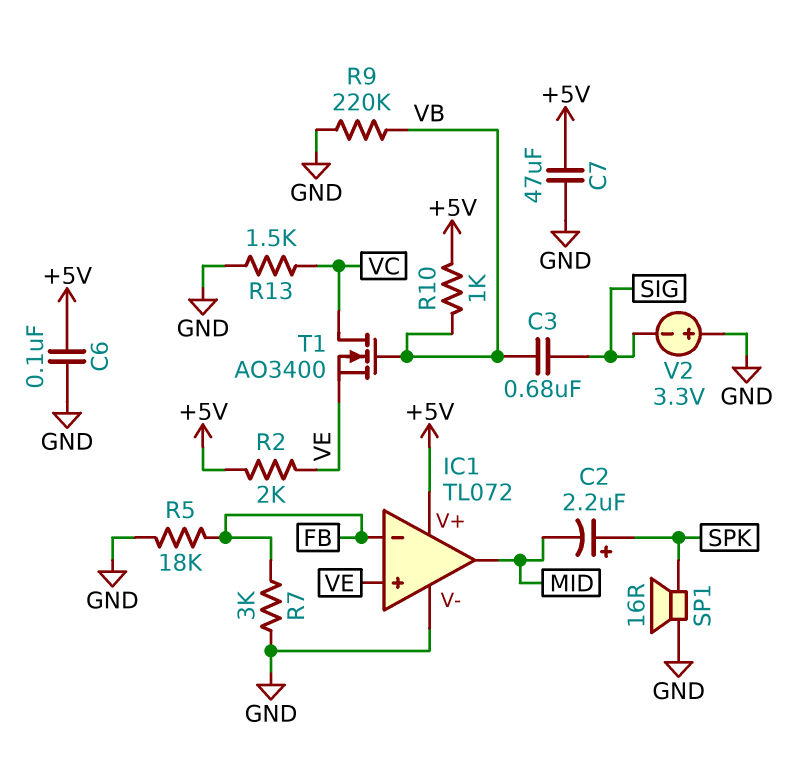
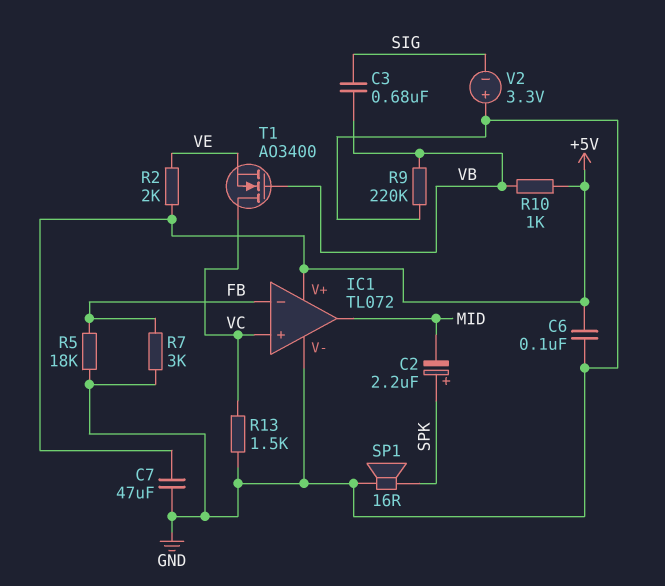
IC1 pin in+: VE -> VC

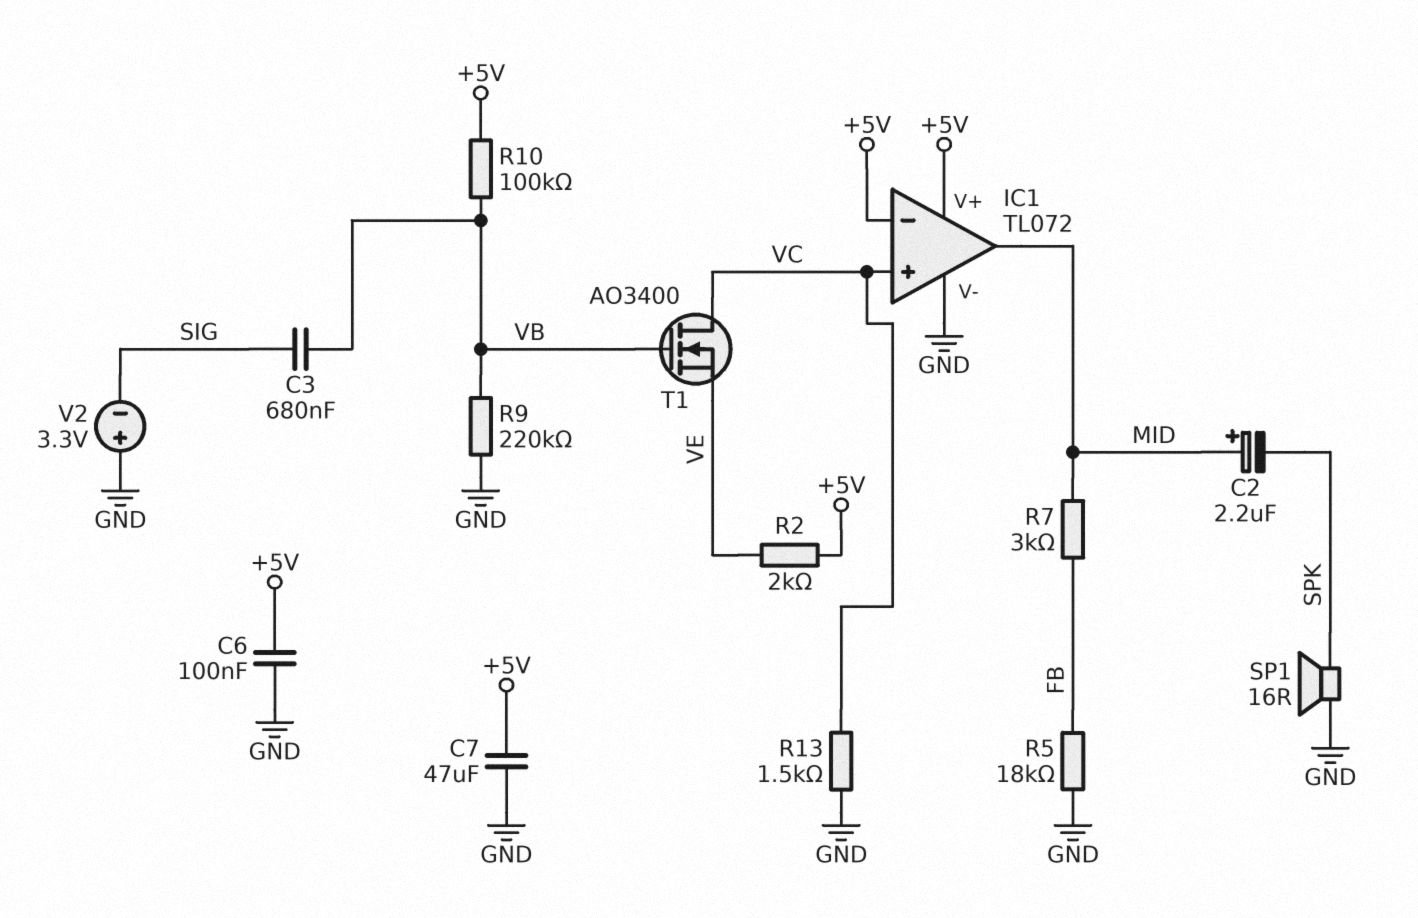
C2: 2.2uF (plus SPK, minus MID) -> 2.2uF (plus MID, minus SPK)
IC1 pin in-: FB -> +5V
R7: 3k (FB, GND) -> 3k (FB, MID)
R10: 1k (+5V, VB) -> 100k (+5V, VB)

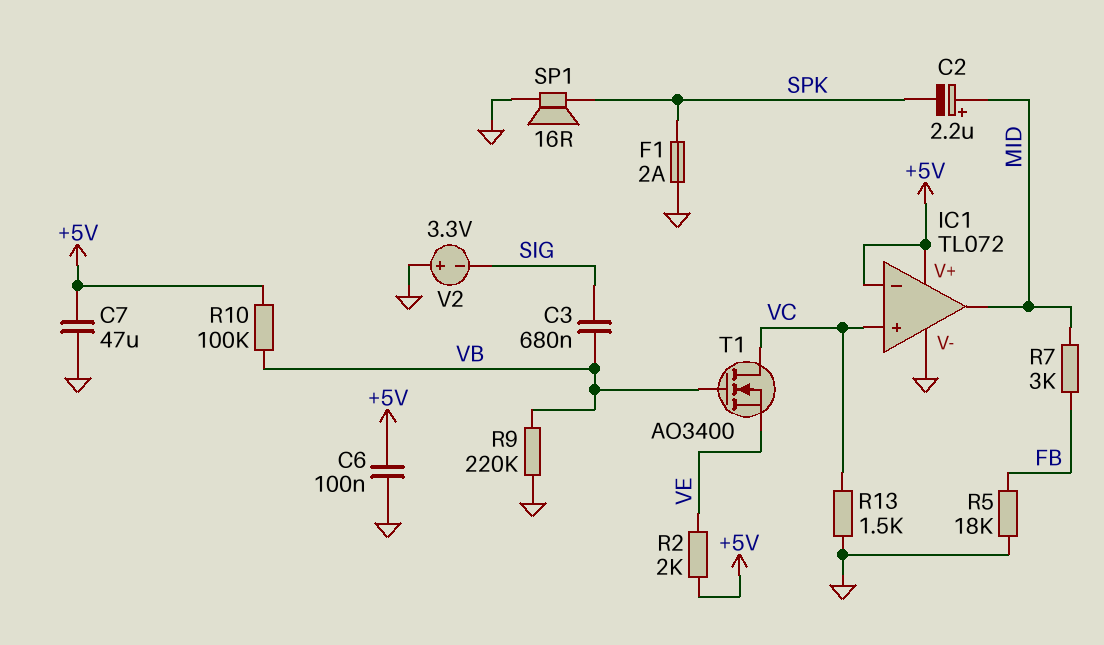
F1: none -> 2A (GND, SPK)

